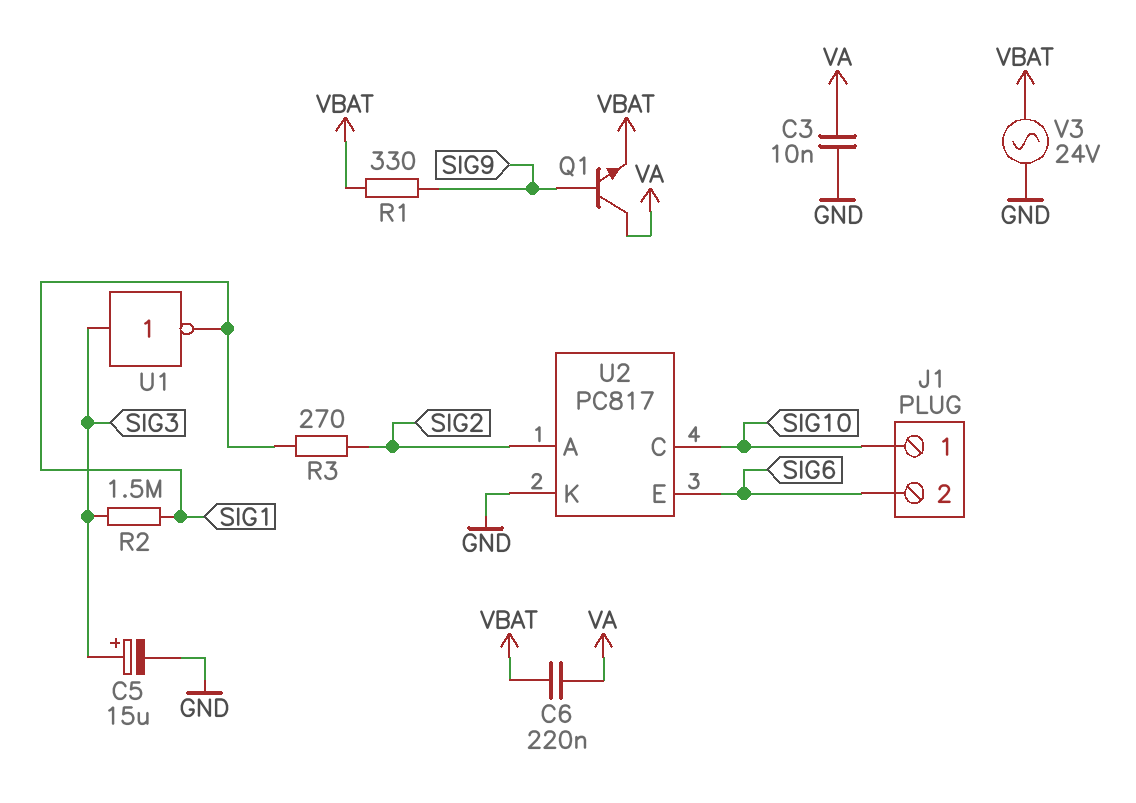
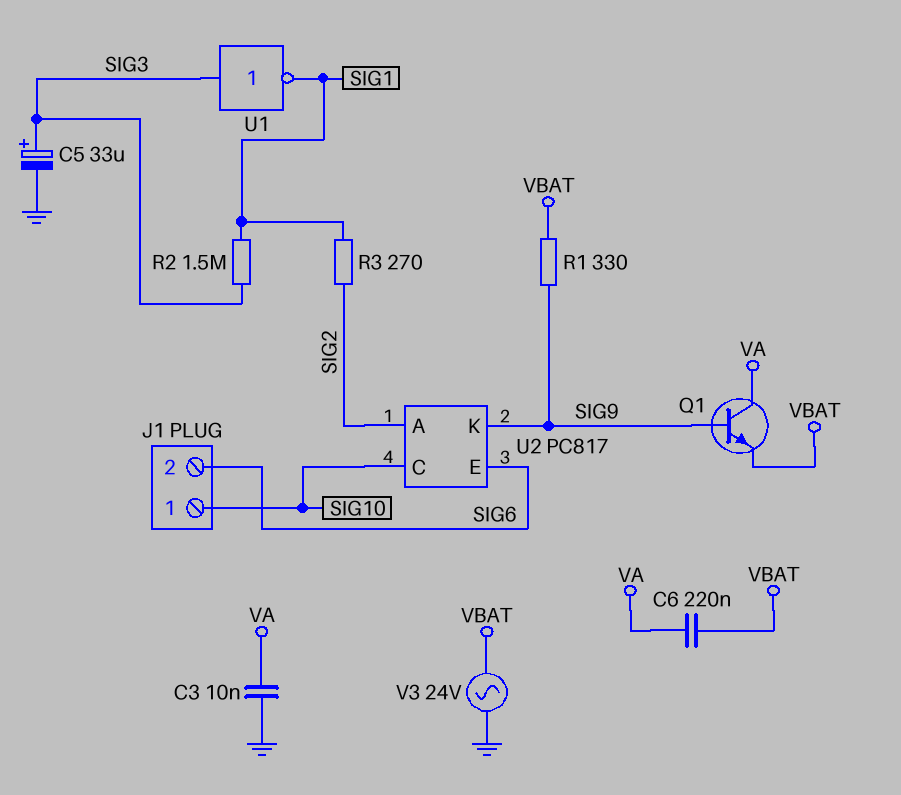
C5: 15uF (plus SIG3, minus GND) -> 33uF (plus SIG3, minus GND)
U2 pin K: GND -> SIG9

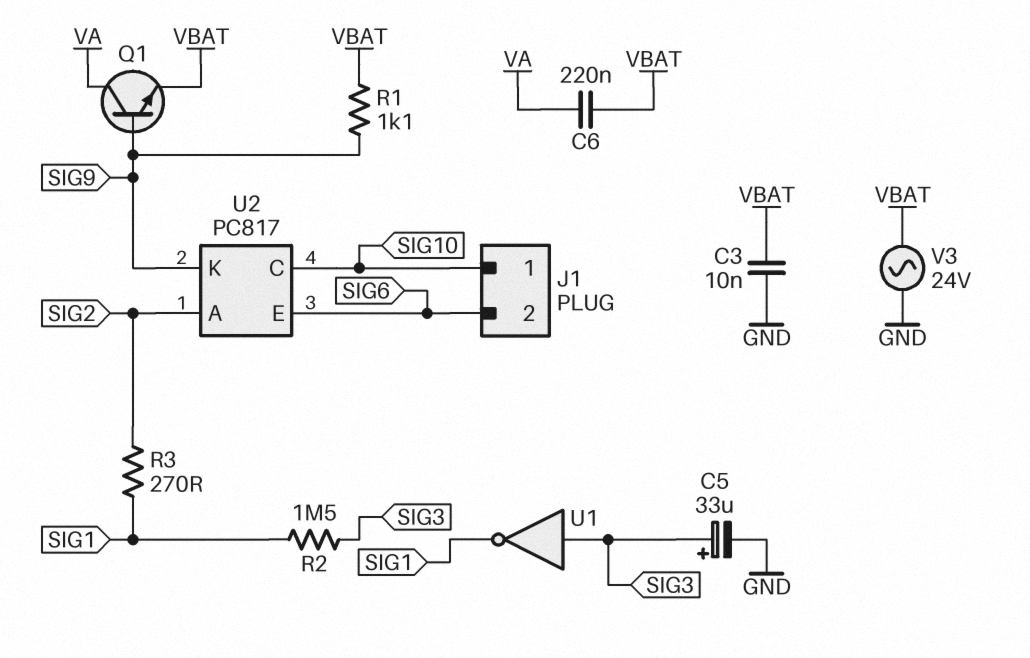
C3: 10nF (GND, VA) -> 10nF (GND, VBAT)
R1: 330 (SIG9, VBAT) -> 1.1k (SIG9, VBAT)

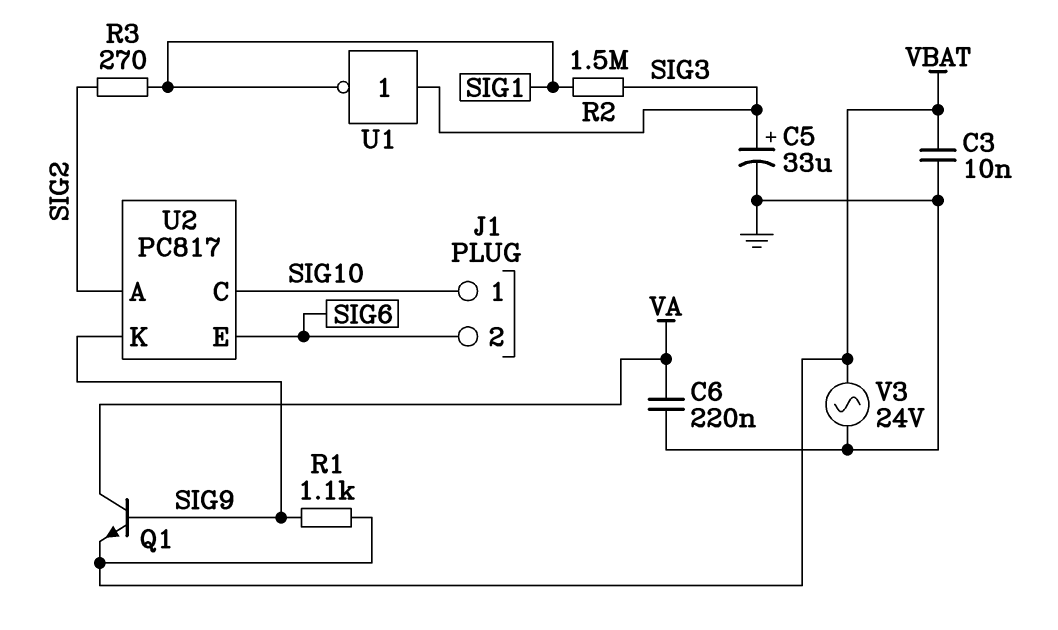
C6: 220nF (VA, VBAT) -> 220nF (GND, VA)

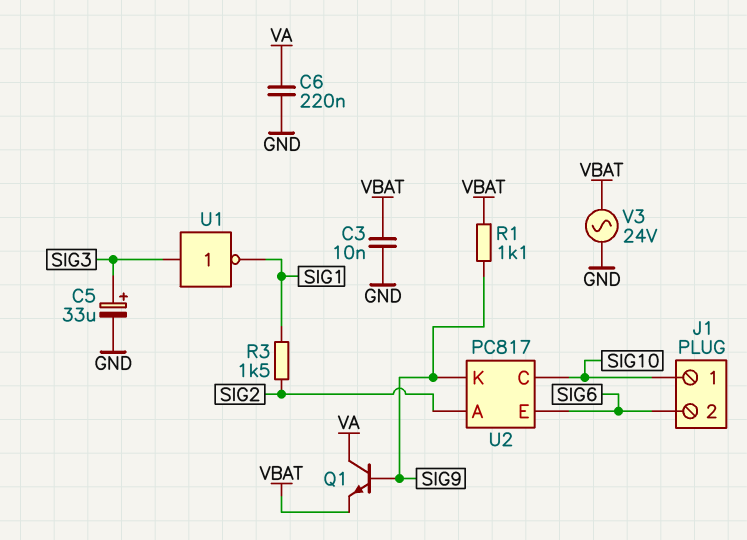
R2: 1.5M (SIG1, SIG3) -> none
R3: 270 (SIG1, SIG2) -> 1.5k (SIG1, SIG2)

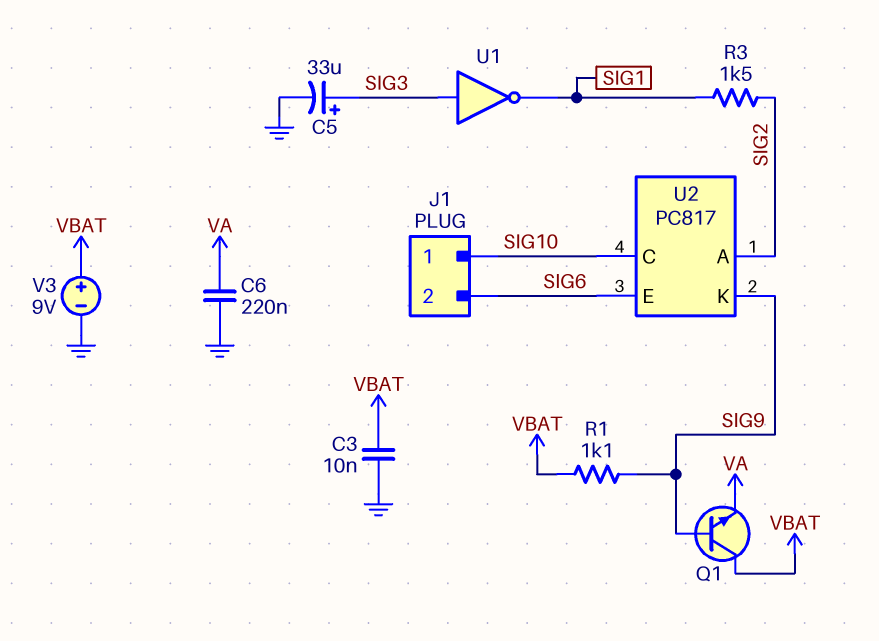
Q1: NPN (B SIG9, C VA, E VBAT) -> NPN (B SIG9, C VBAT, E VA)
V3: AC 24V (GND, VBAT) -> 9V (plus VBAT, minus GND)

